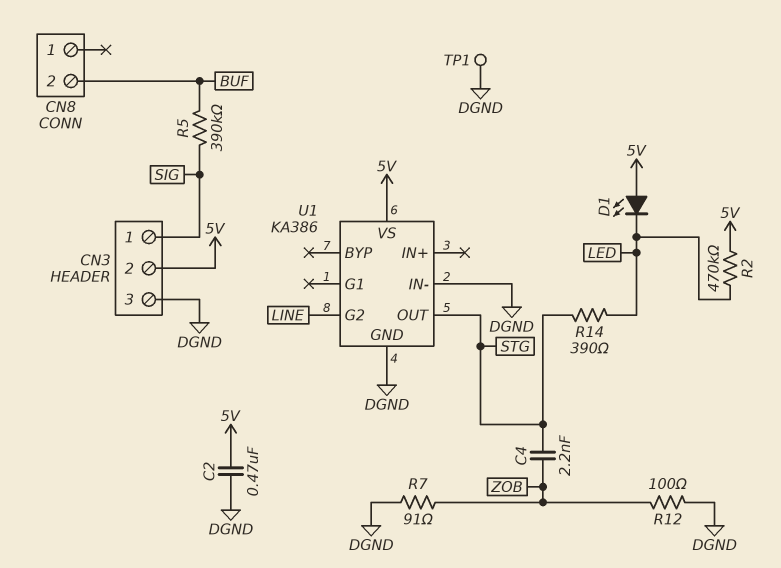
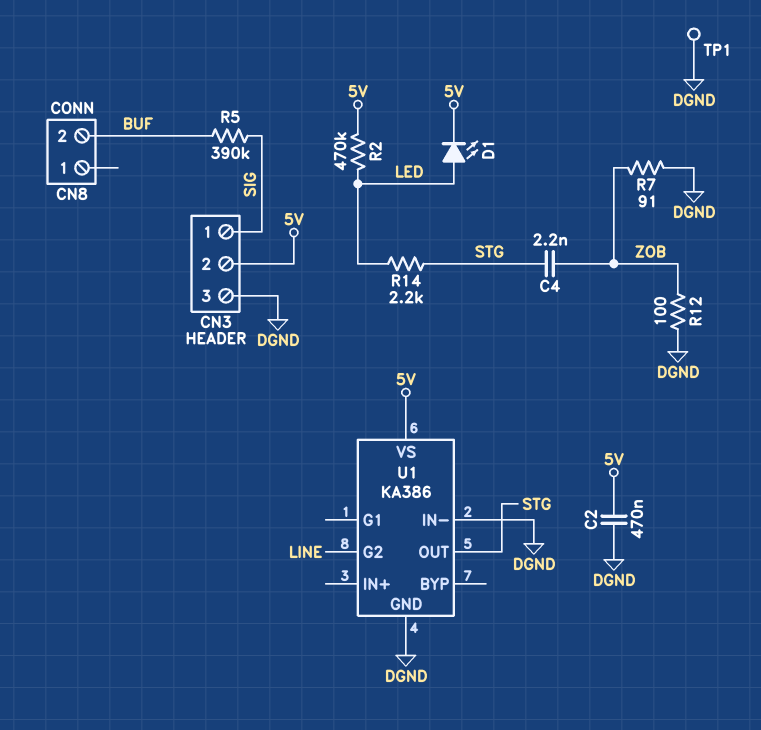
D1: LED (A 5V, K LED) -> LED (A LED, K 5V)
R14: 390 (LED, STG) -> 2.2k (LED, STG)

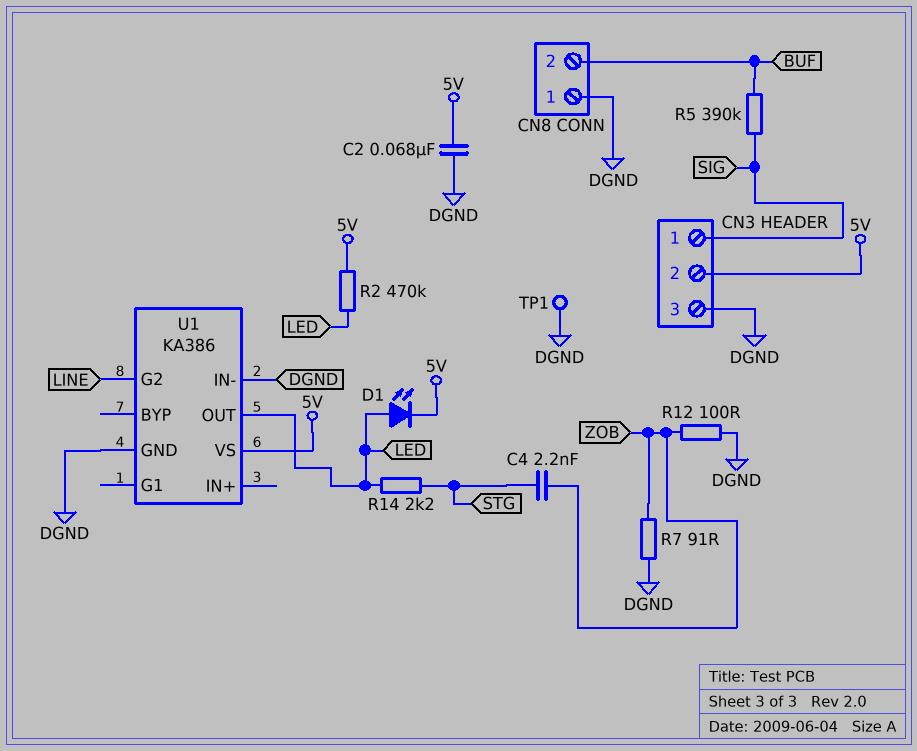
C2: 470nF (5V, DGND) -> 68nF (5V, DGND)
CN8 pin 1: none -> DGND
U1 pin OUT: STG -> LED

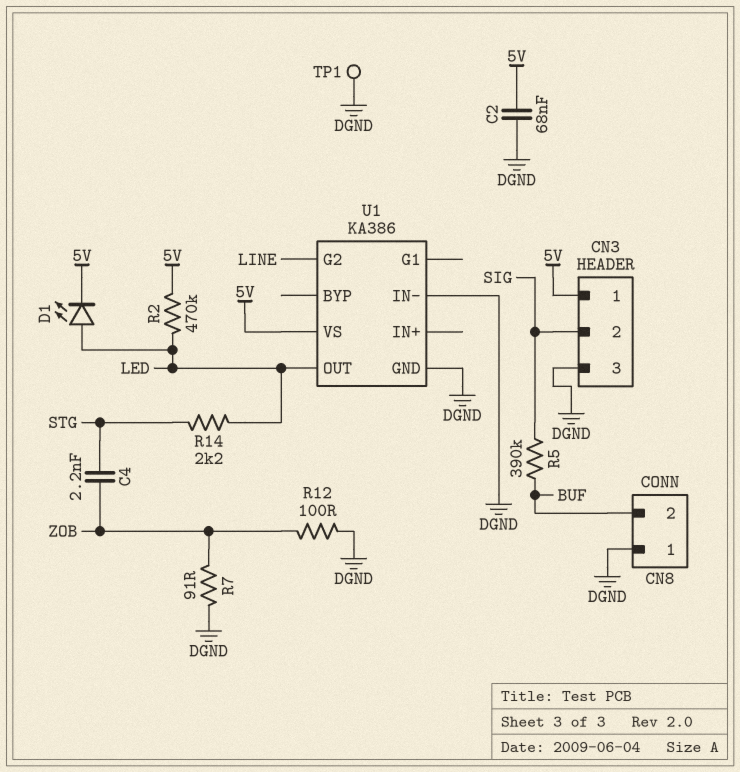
CN3 pin 1: SIG -> 5V
CN3 pin 2: 5V -> SIG

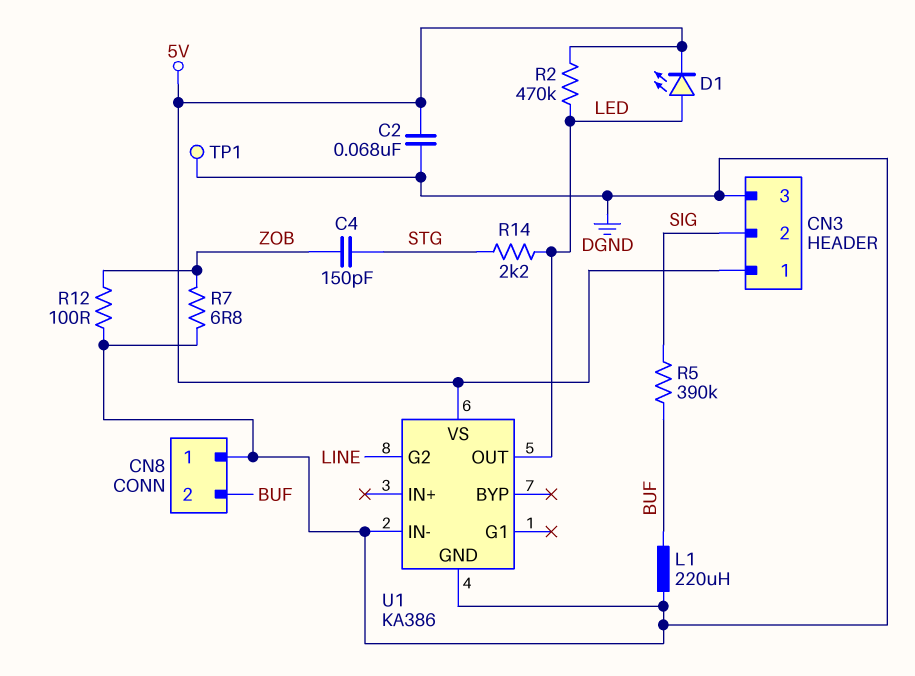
C4: 2.2nF (STG, ZOB) -> 150pF (STG, ZOB)
L1: none -> 220uH (BUF, DGND)
R7: 91 (DGND, ZOB) -> 6.8 (DGND, ZOB)

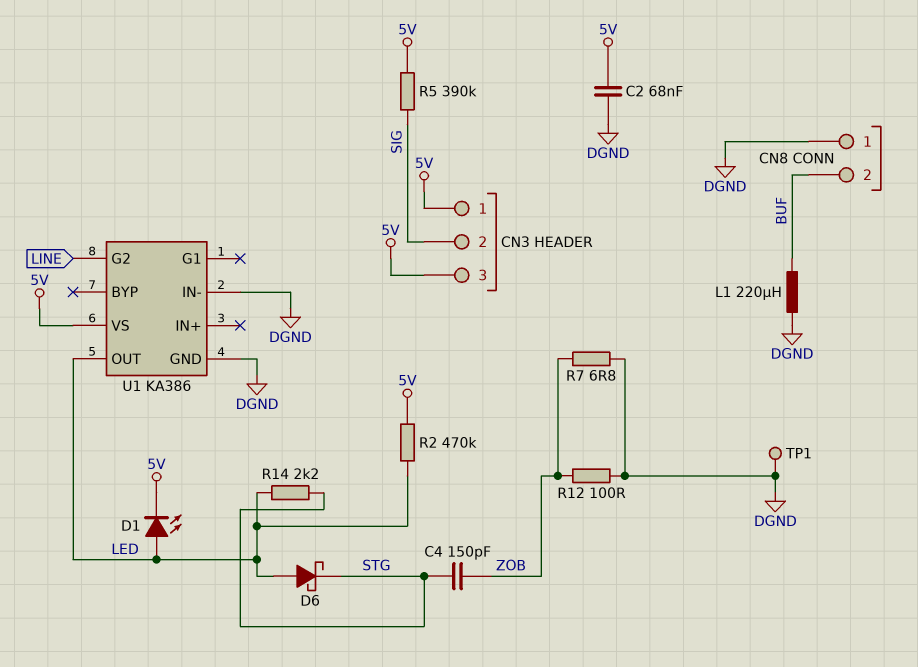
CN3 pin 3: DGND -> 5V
D6: none -> schottky (A LED, K STG)
R5: 390k (BUF, SIG) -> 390k (5V, SIG)

